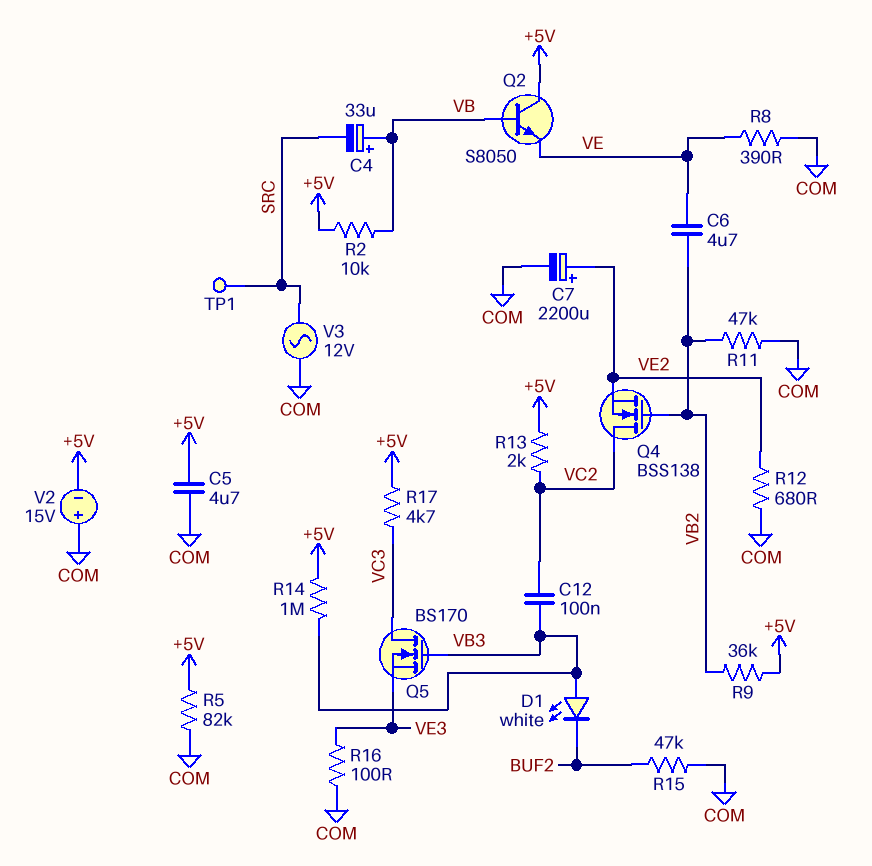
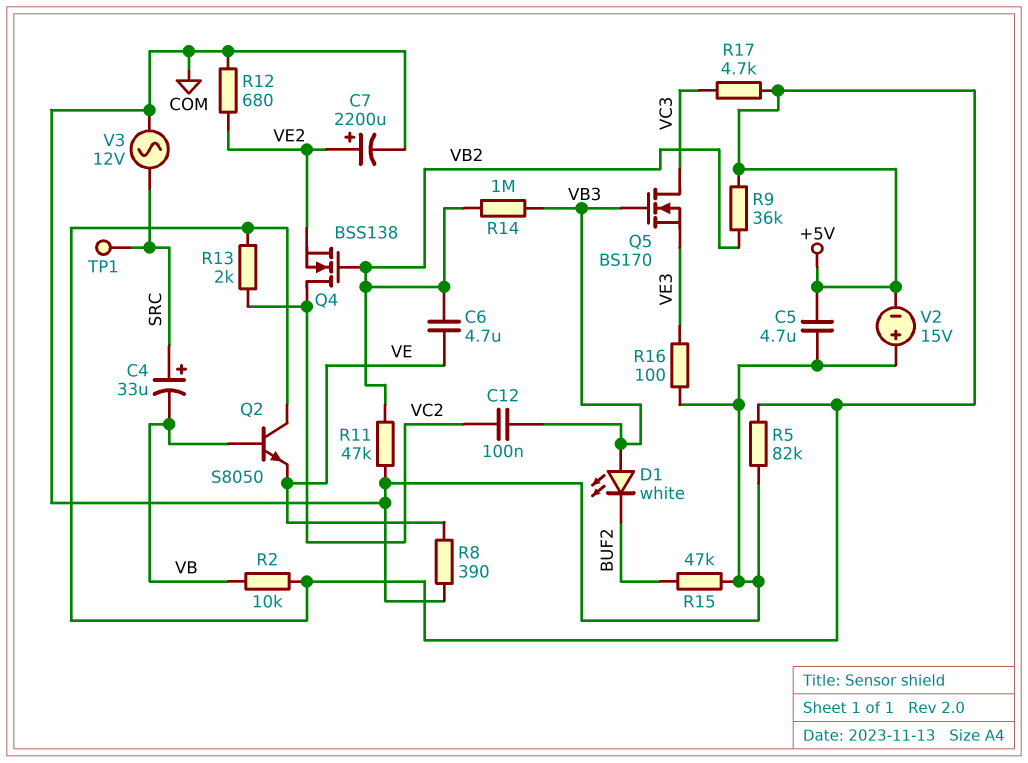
C4: 33uF (plus VB, minus SRC) -> 33uF (plus SRC, minus VB)
R14: 1M (+5V, VB3) -> 1M (VB2, VB3)

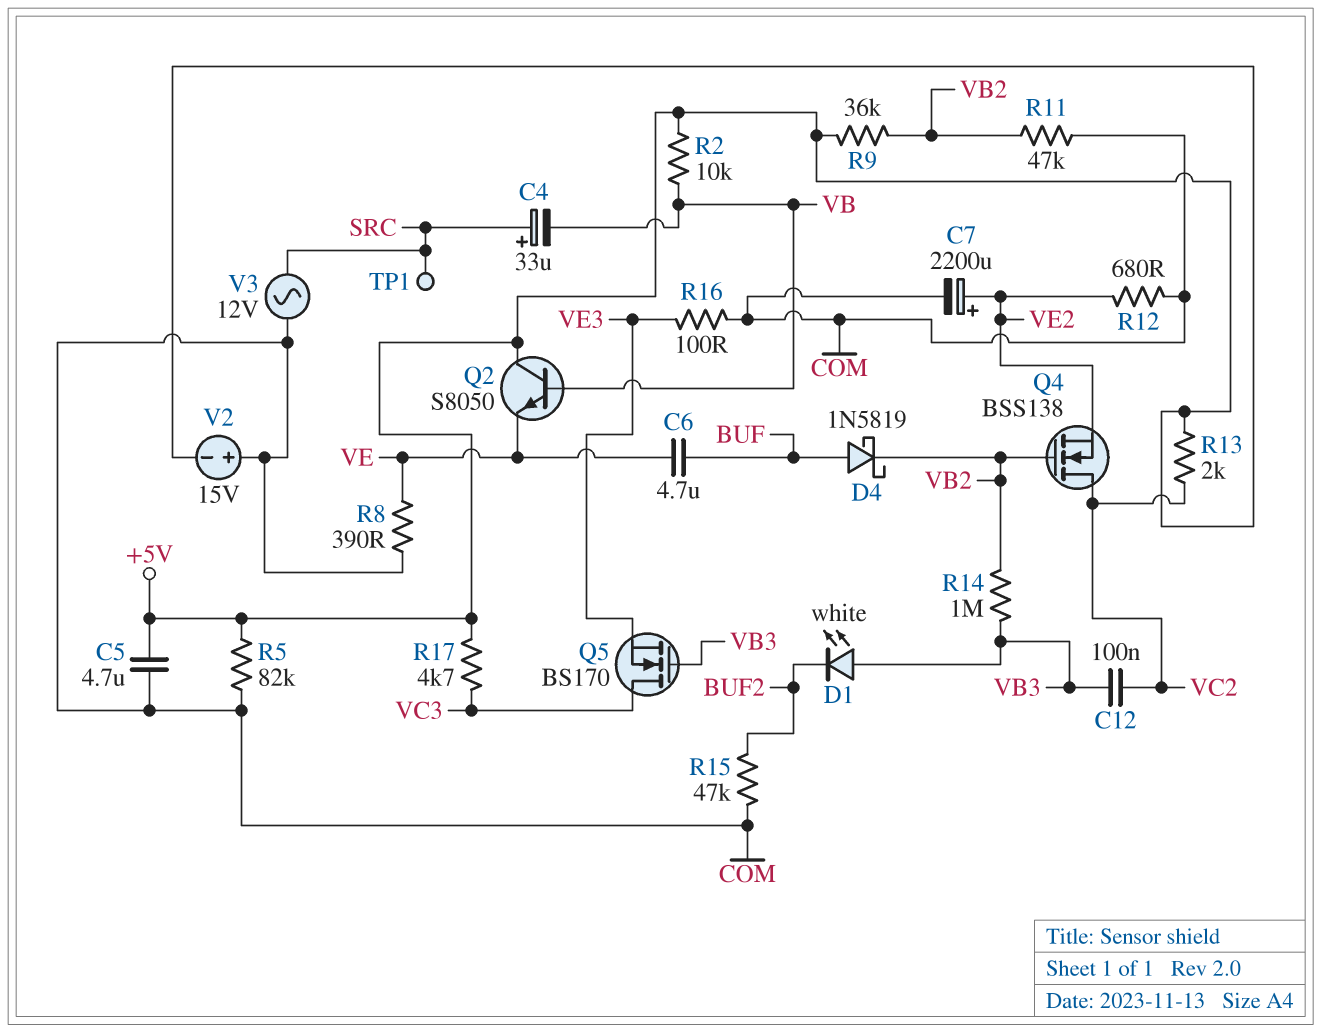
C6: 4.7uF (VB2, VE) -> 4.7uF (BUF, VE)
D4: none -> schottky 1N5819 (A BUF, K VB2)

